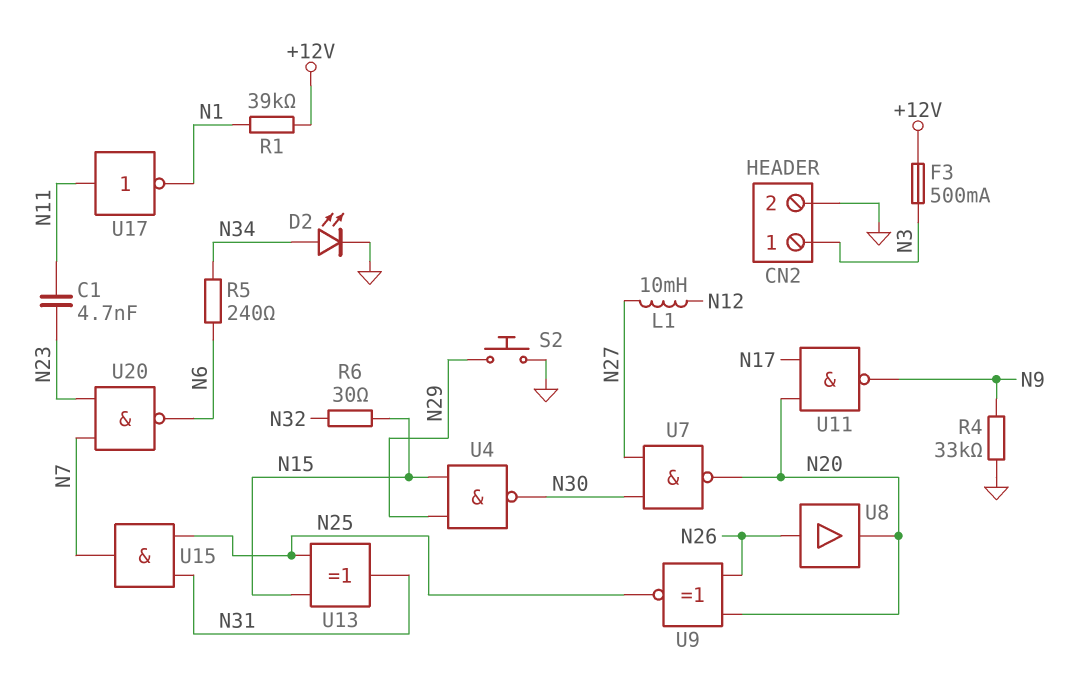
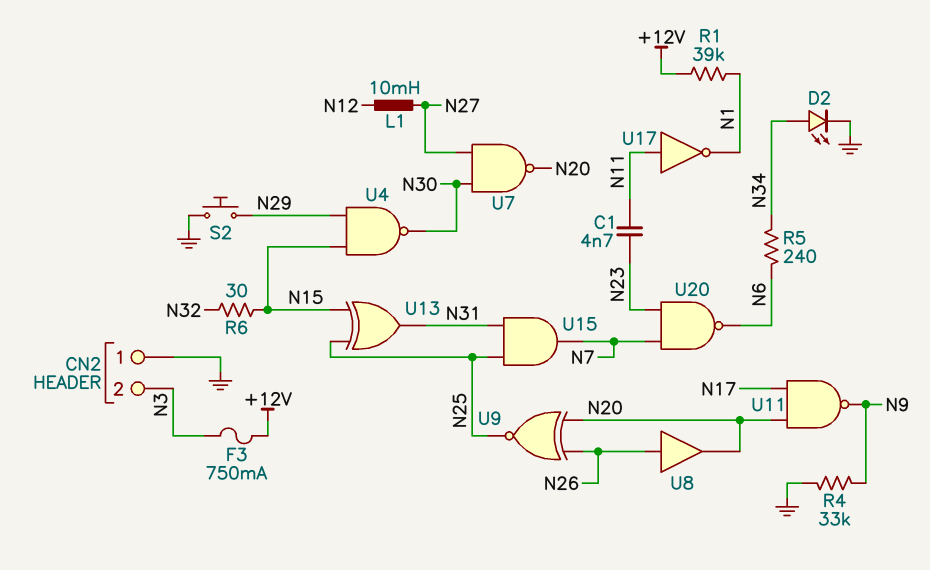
CN2 pin 1: N3 -> GND
CN2 pin 2: GND -> N3
F3: 500mA (+12V, N3) -> 750mA (+12V, N3)

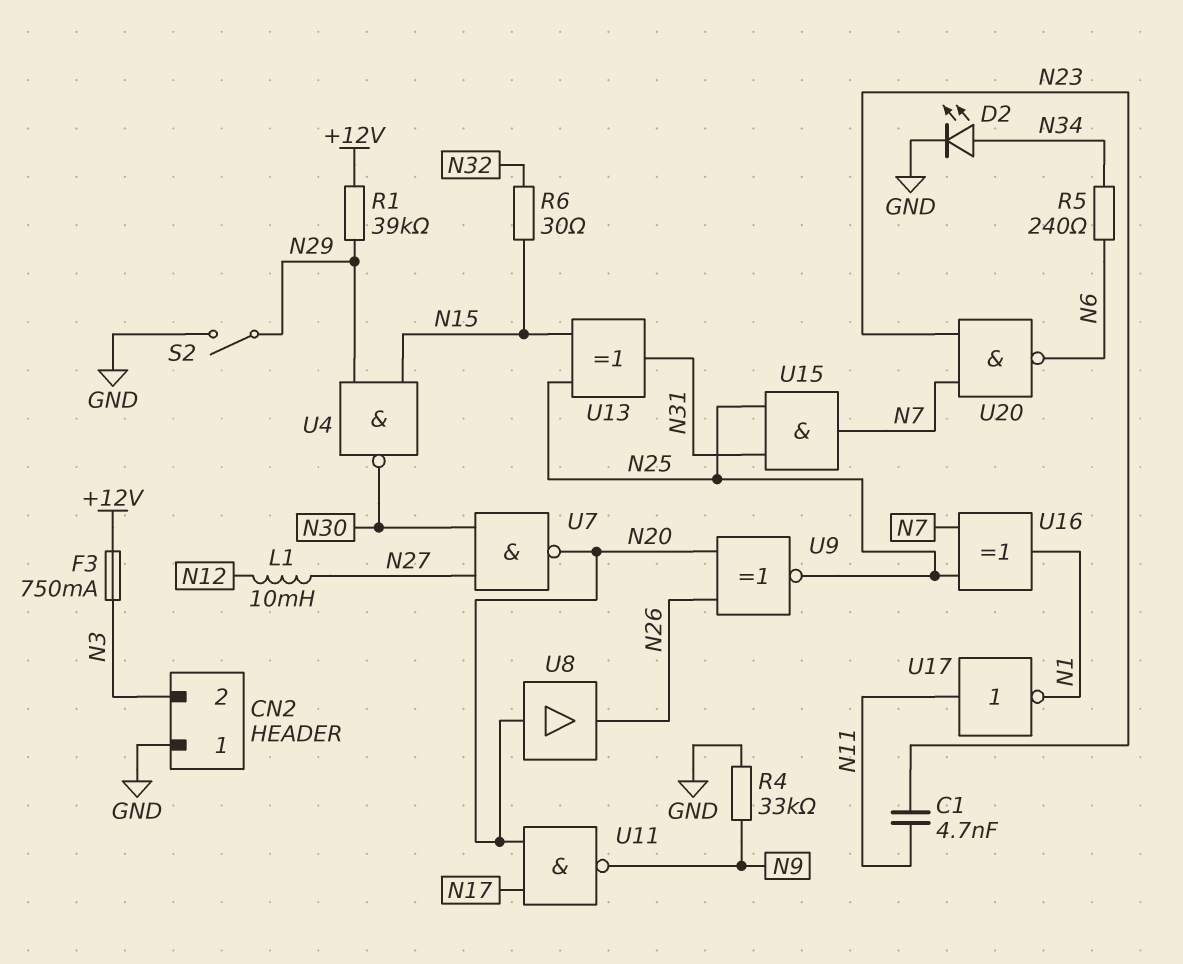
R1: 39k (+12V, N1) -> 39k (+12V, N29)
S2: button (GND, N29) -> switch (GND, N29)
U8: buffer (in N26, out N20) -> buffer (in N20, out N26)
U16: none -> XOR (in N7, in N25, out N1)

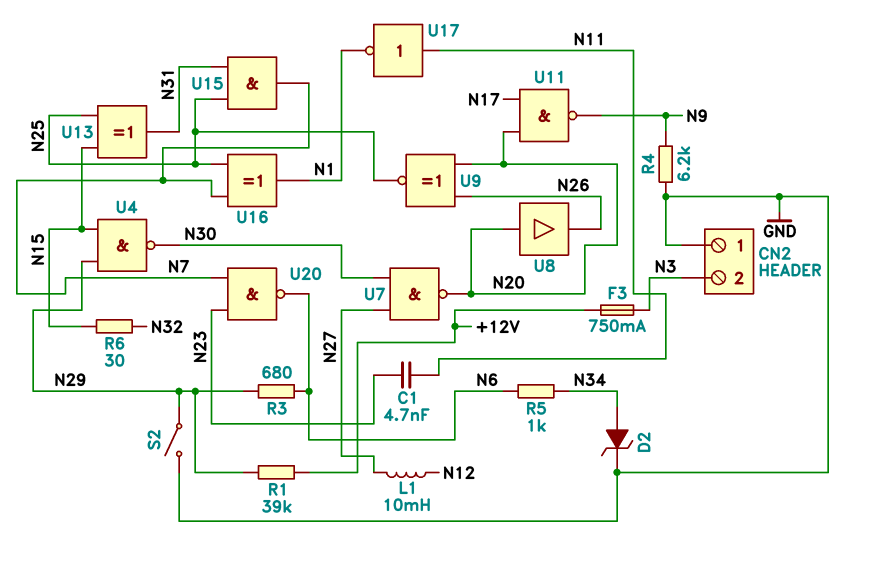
D2: LED (A N34, K GND) -> zener (A N34, K GND)
R3: none -> 680 (N6, N29)
R4: 33k (GND, N9) -> 6.2k (GND, N9)
R5: 240 (N6, N34) -> 1k (N6, N34)

